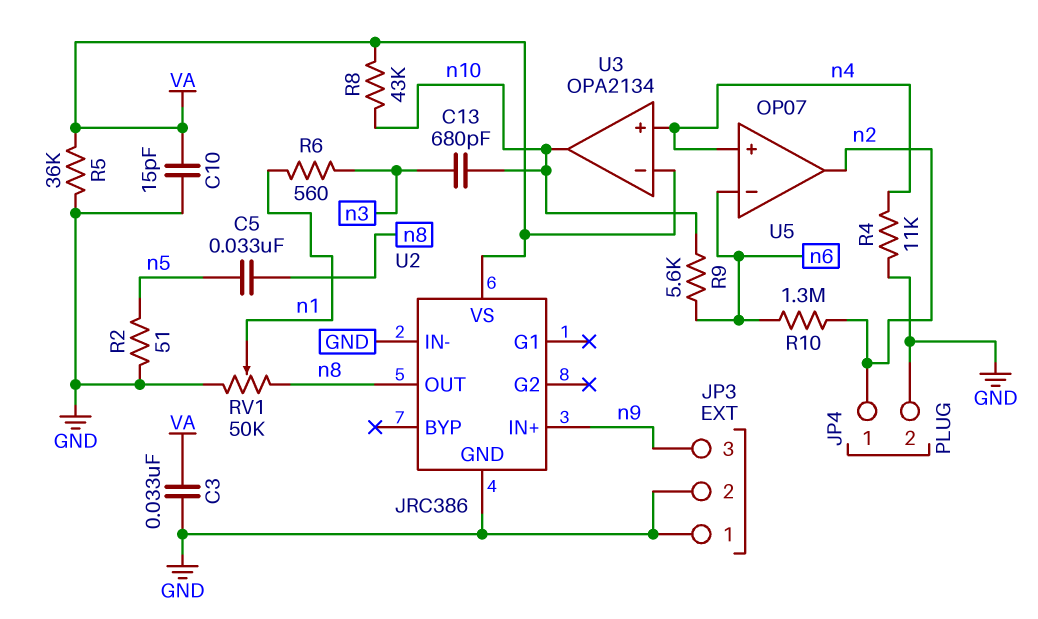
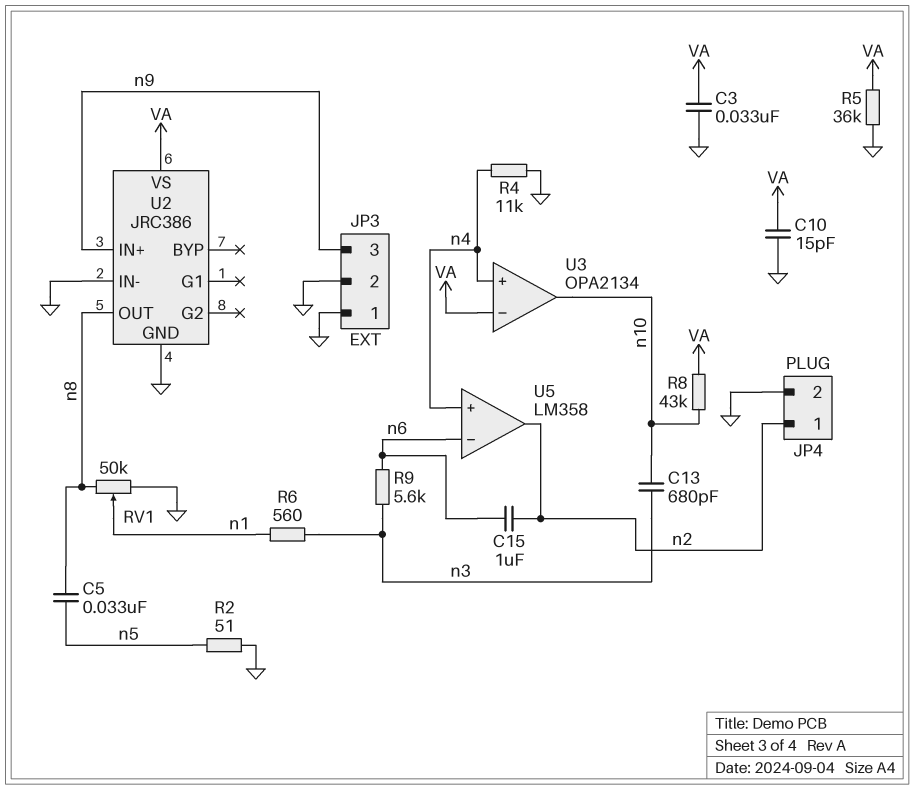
C15: none -> 1uF (n2, n6)
R9: 5.6k (n6, n10) -> 5.6k (n3, n6)
R10: 1.3M (n2, n6) -> none
U5: OP07 -> LM358

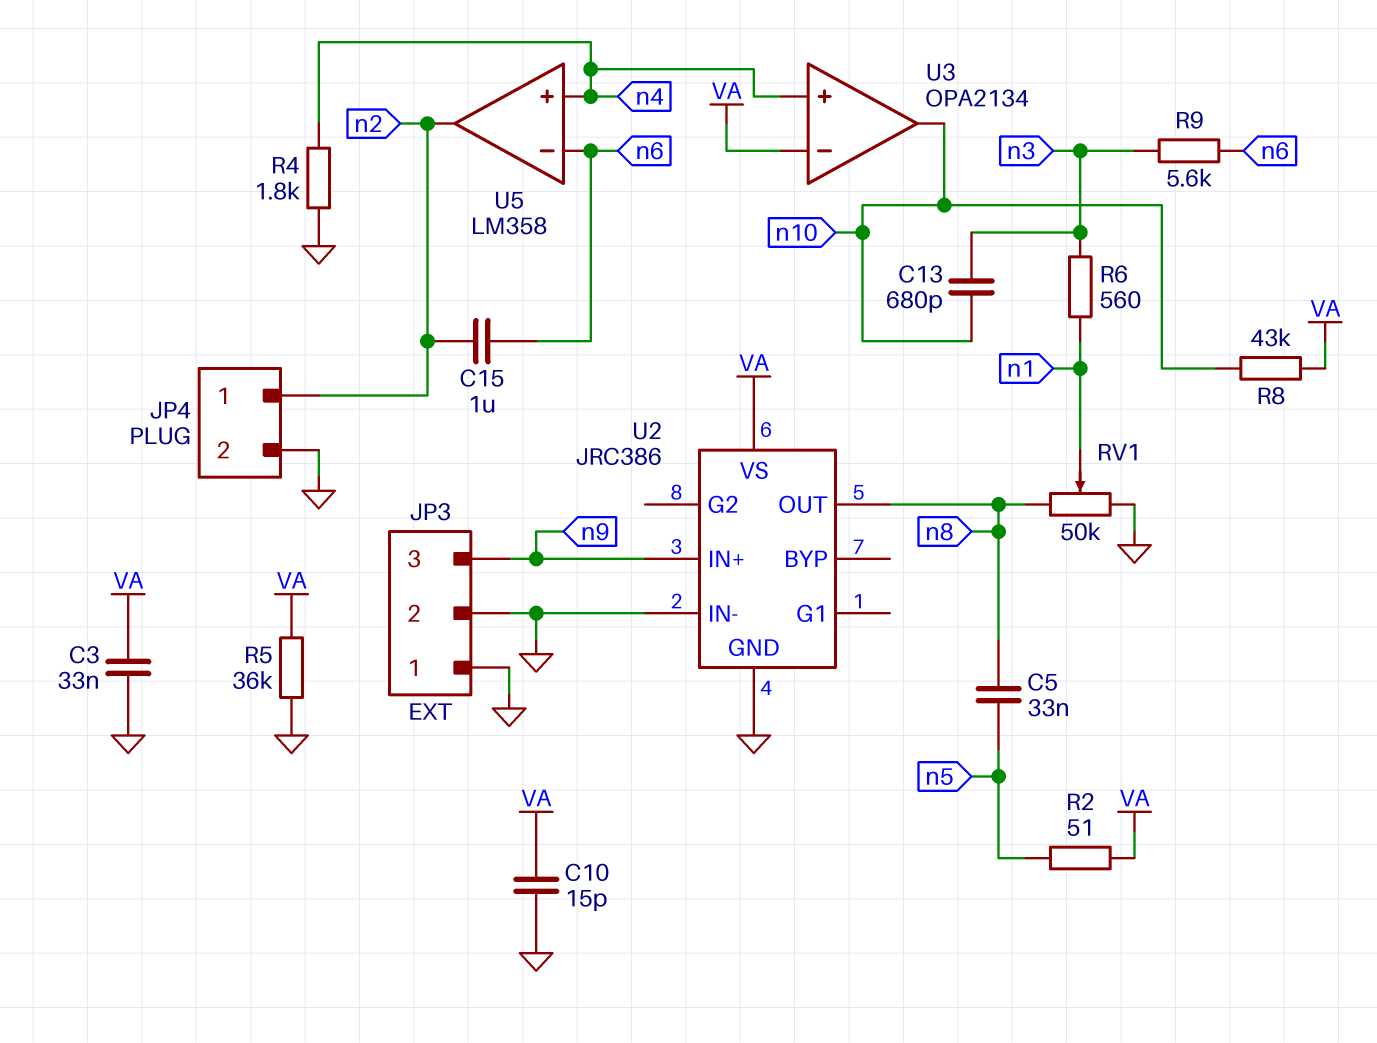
R2: 51 (GND, n5) -> 51 (VA, n5)
R4: 11k (GND, n4) -> 1.8k (GND, n4)

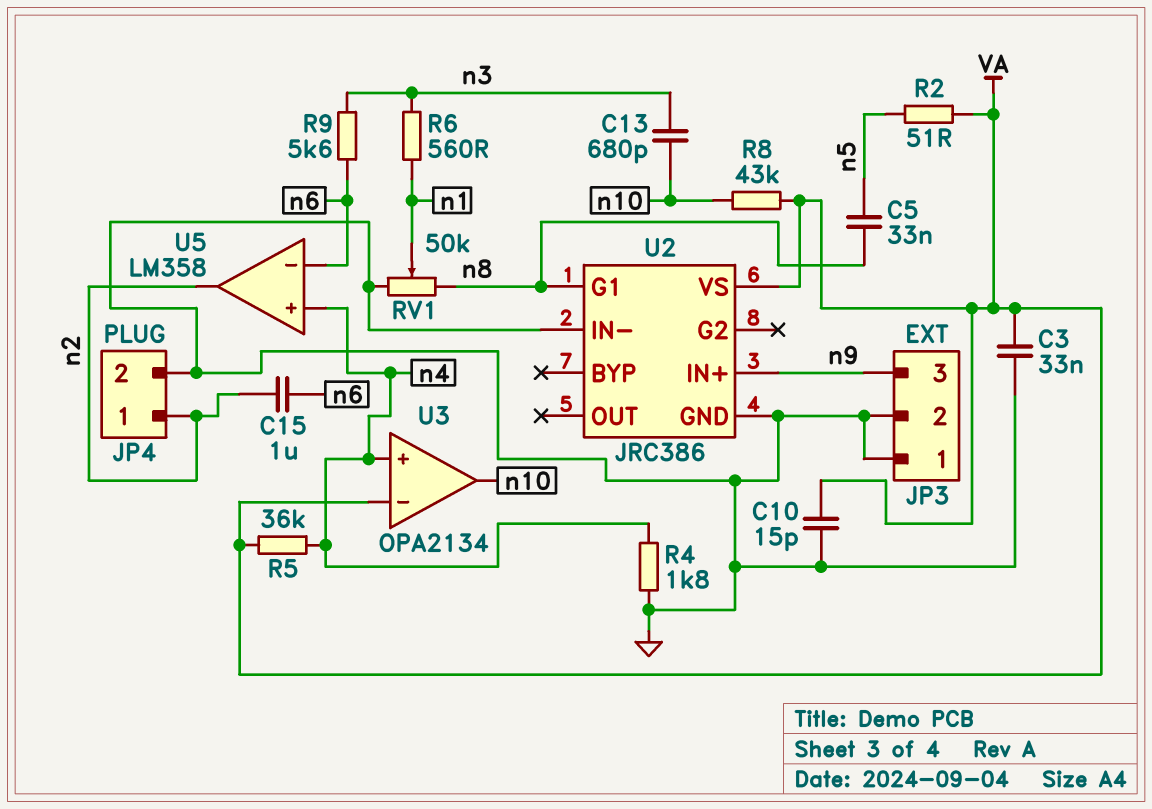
R5: 36k (GND, VA) -> 36k (VA, n4)
U2 pin G1: none -> n8
U2 pin OUT: n8 -> none

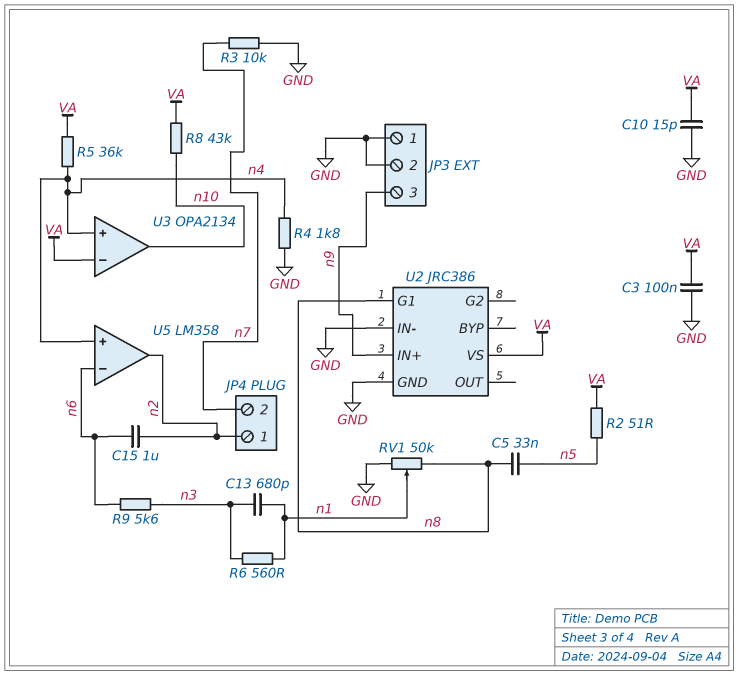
C3: 33nF (GND, VA) -> 100nF (GND, VA)
C13: 680pF (n3, n10) -> 680pF (n1, n3)
JP4 pin 2: GND -> n7
R3: none -> 10k (GND, n7)

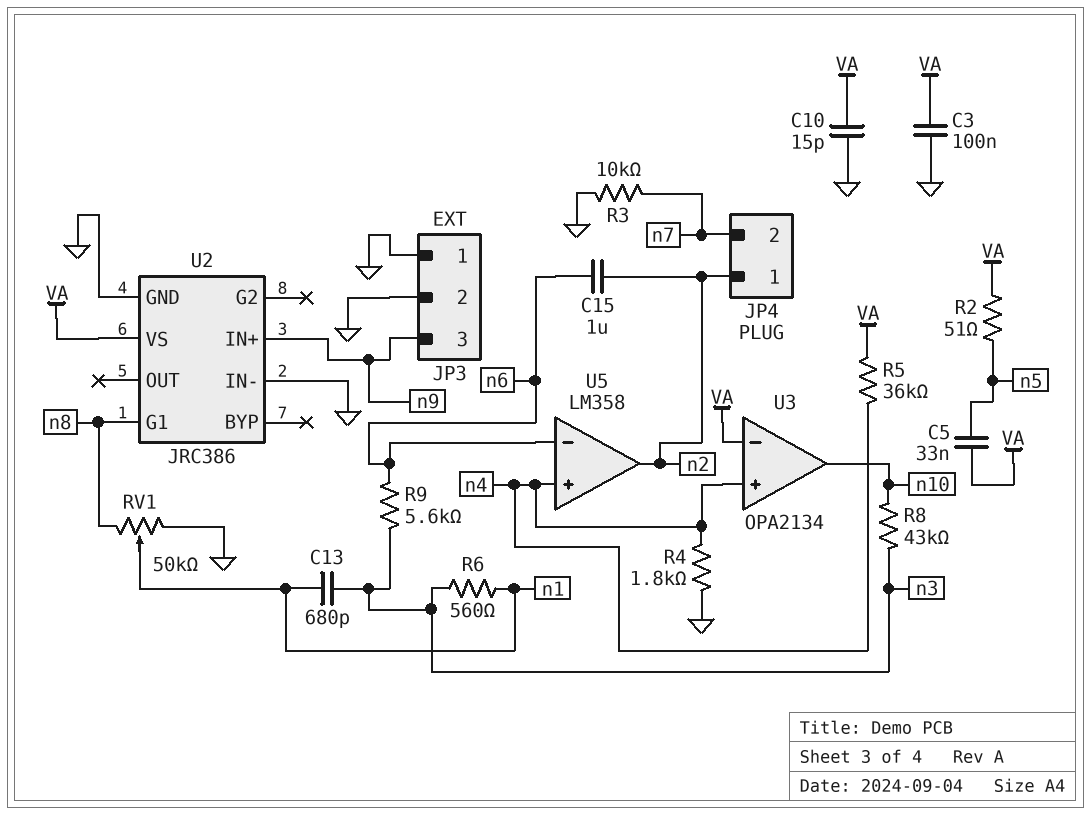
C5: 33nF (n5, n8) -> 33nF (VA, n5)
R8: 43k (VA, n10) -> 43k (n3, n10)

